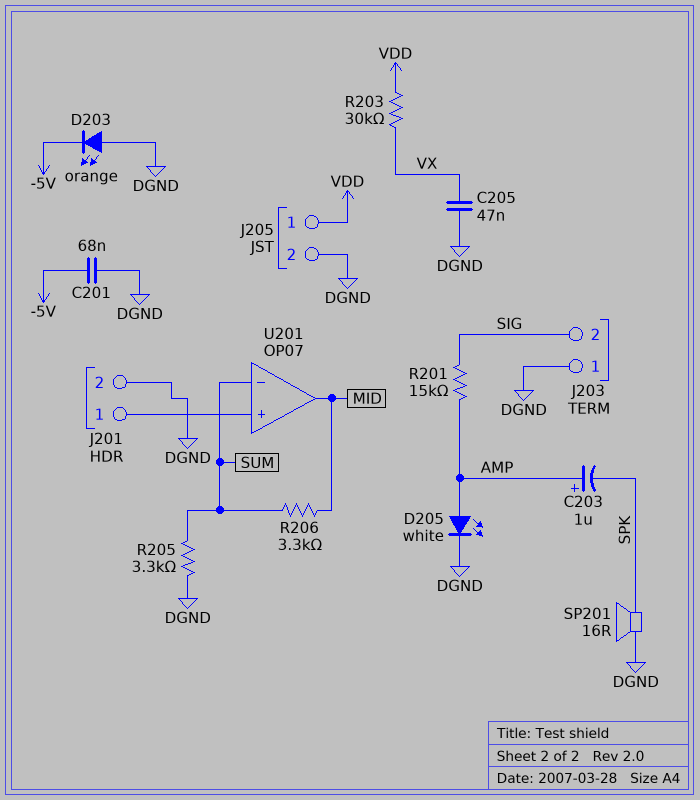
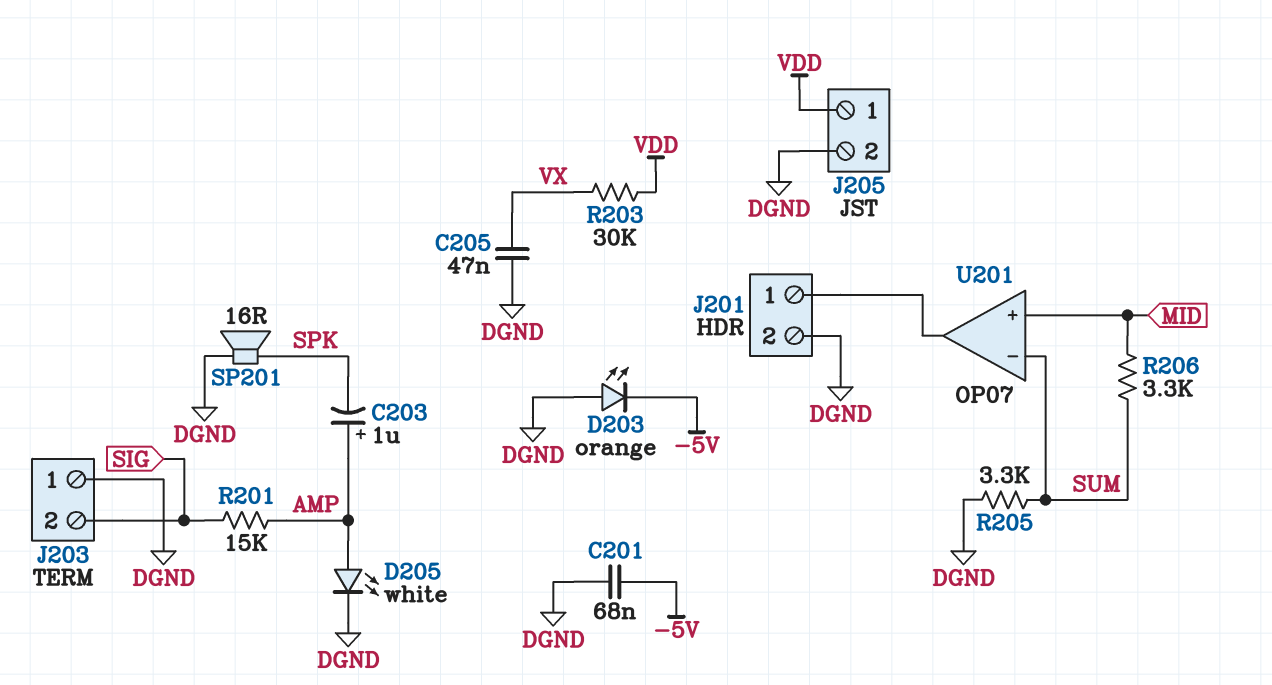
U201 pin in+: J201/1 -> MID
U201 pin out: MID -> J201/1

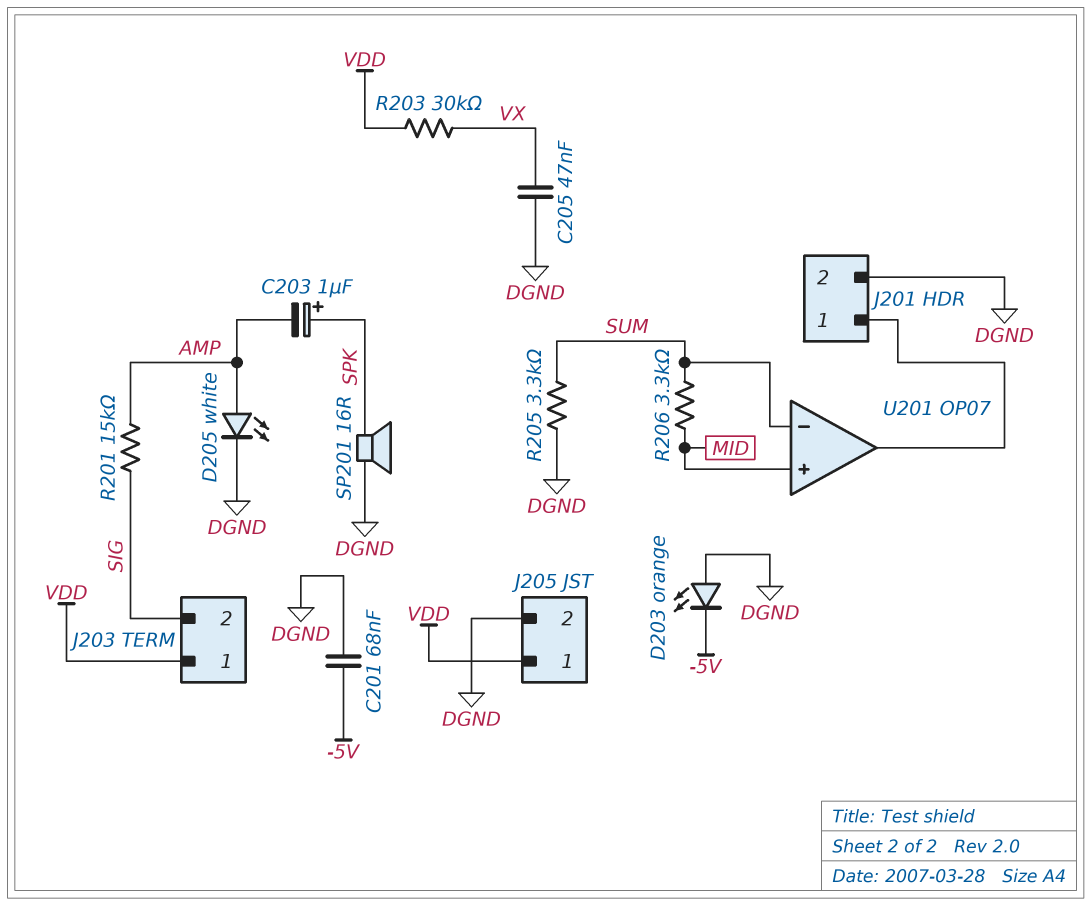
C203: 1uF (plus AMP, minus SPK) -> 1uF (plus SPK, minus AMP)
J203 pin 1: DGND -> VDD

